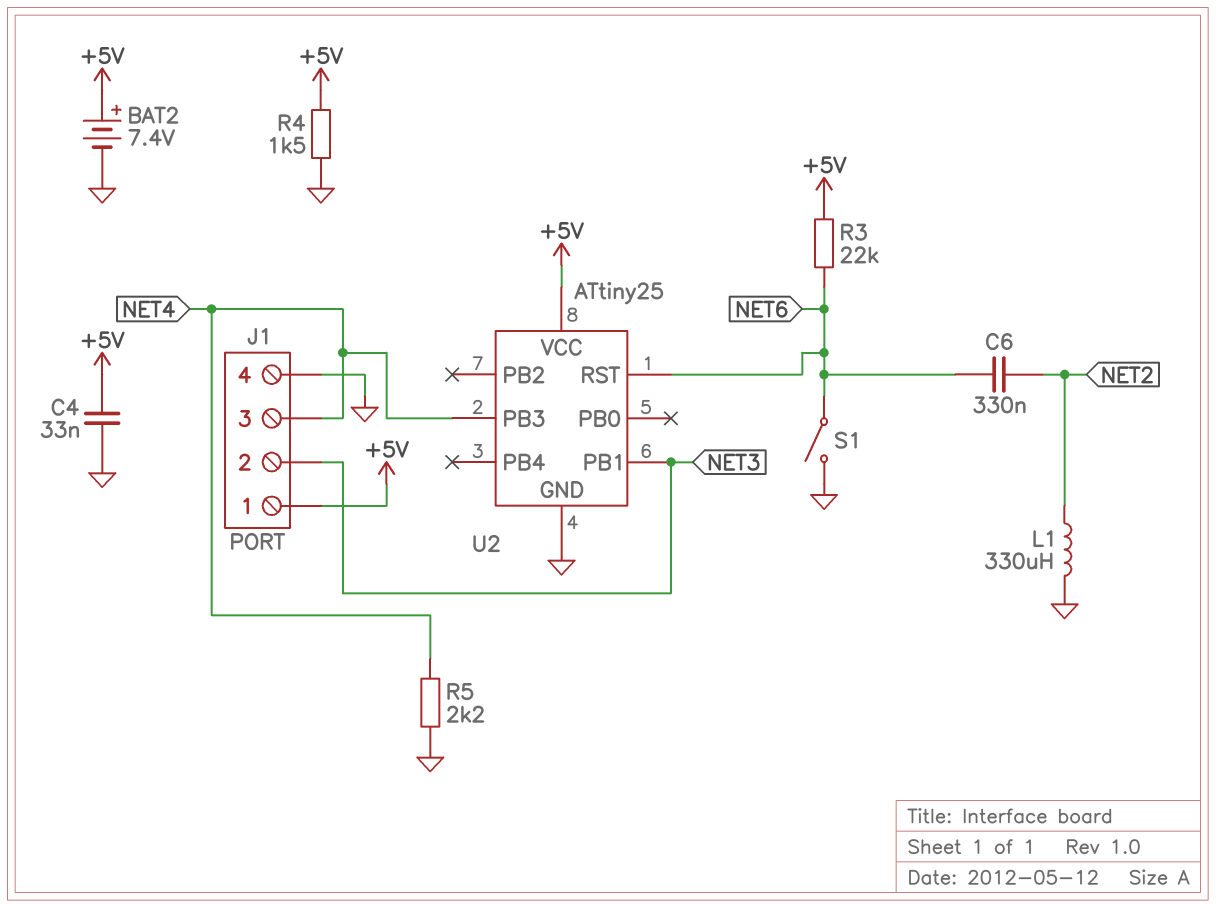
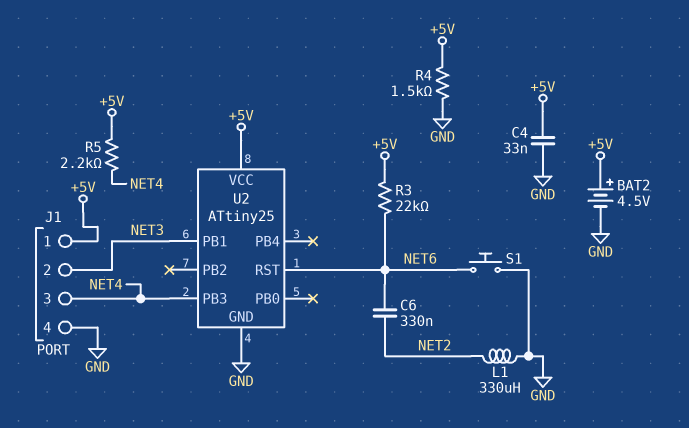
BAT2: 7.4V (plus +5V, minus GND) -> 4.5V (plus +5V, minus GND)
R5: 2.2k (GND, NET4) -> 2.2k (+5V, NET4)
S1: switch (GND, NET6) -> button (GND, NET6)

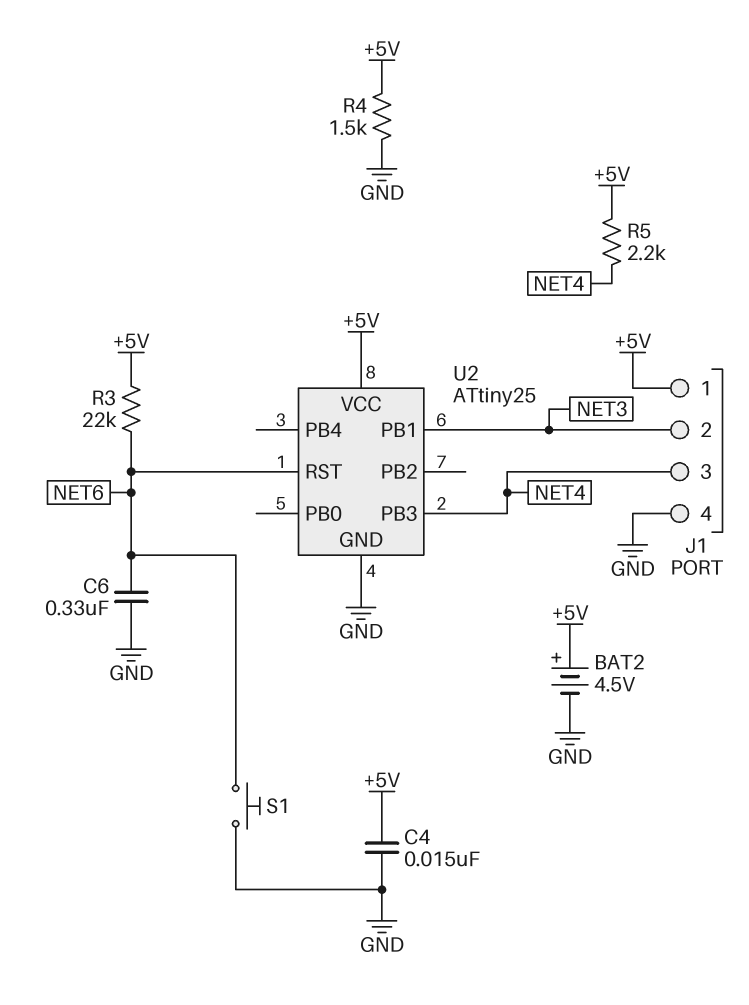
C4: 33nF (+5V, GND) -> 15nF (+5V, GND)
C6: 330nF (NET2, NET6) -> 330nF (GND, NET6)
L1: 330uH (GND, NET2) -> none

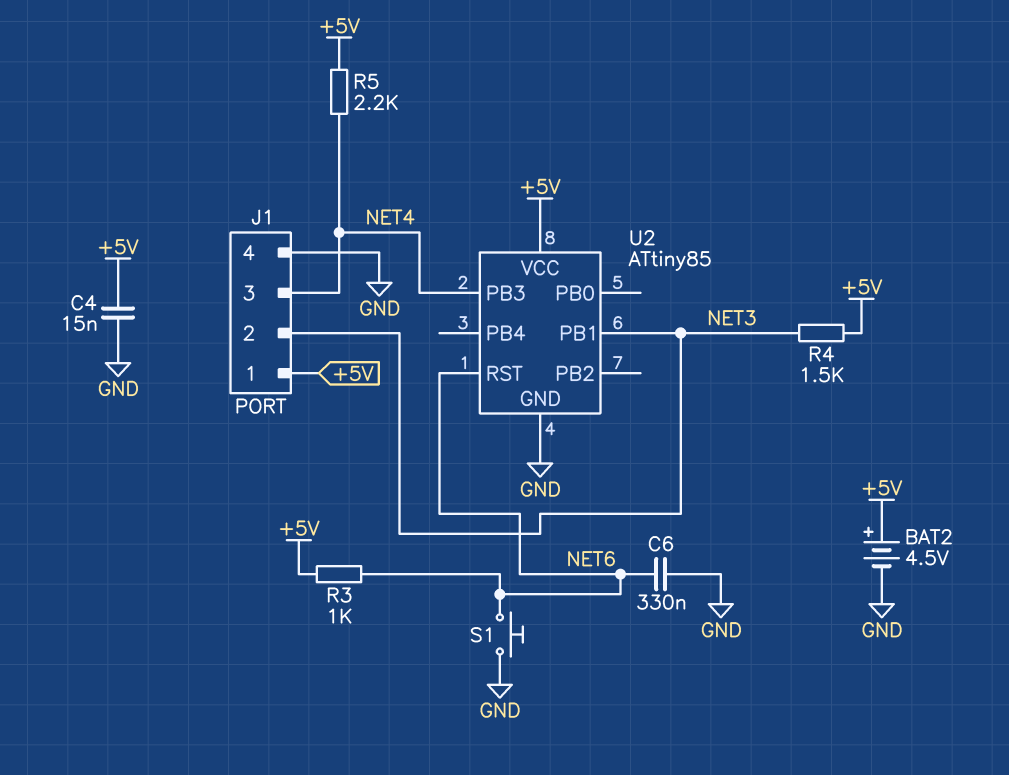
R3: 22k (+5V, NET6) -> 1k (+5V, NET6)
R4: 1.5k (+5V, GND) -> 1.5k (+5V, NET3)
U2: ATtiny25 -> ATtiny85

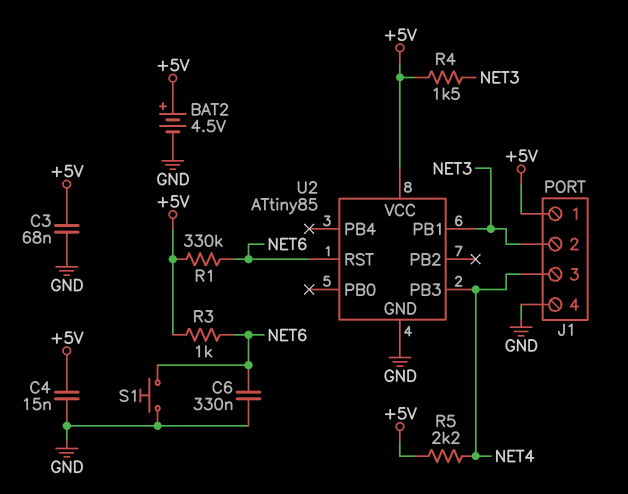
C3: none -> 68nF (+5V, GND)
R1: none -> 330k (+5V, NET6)

